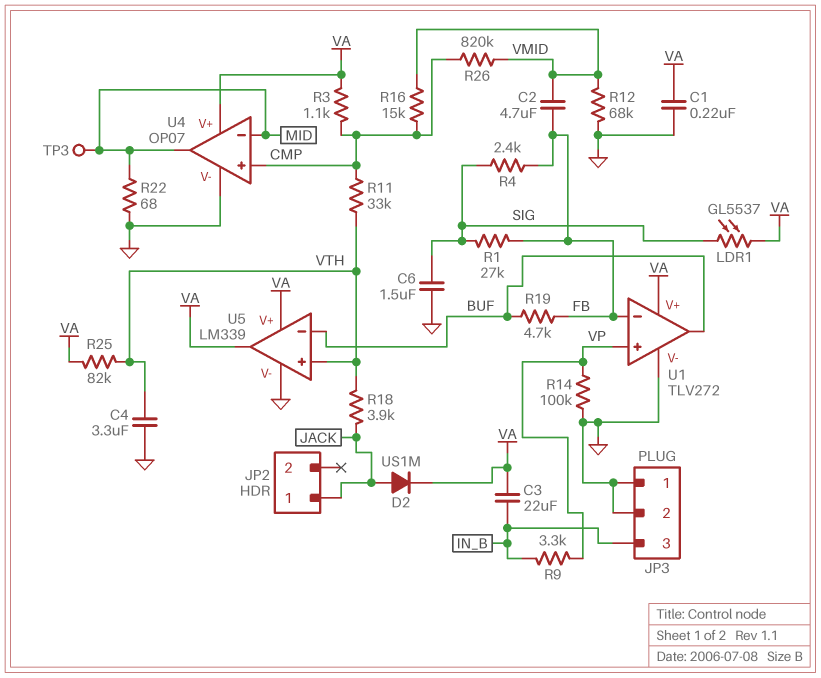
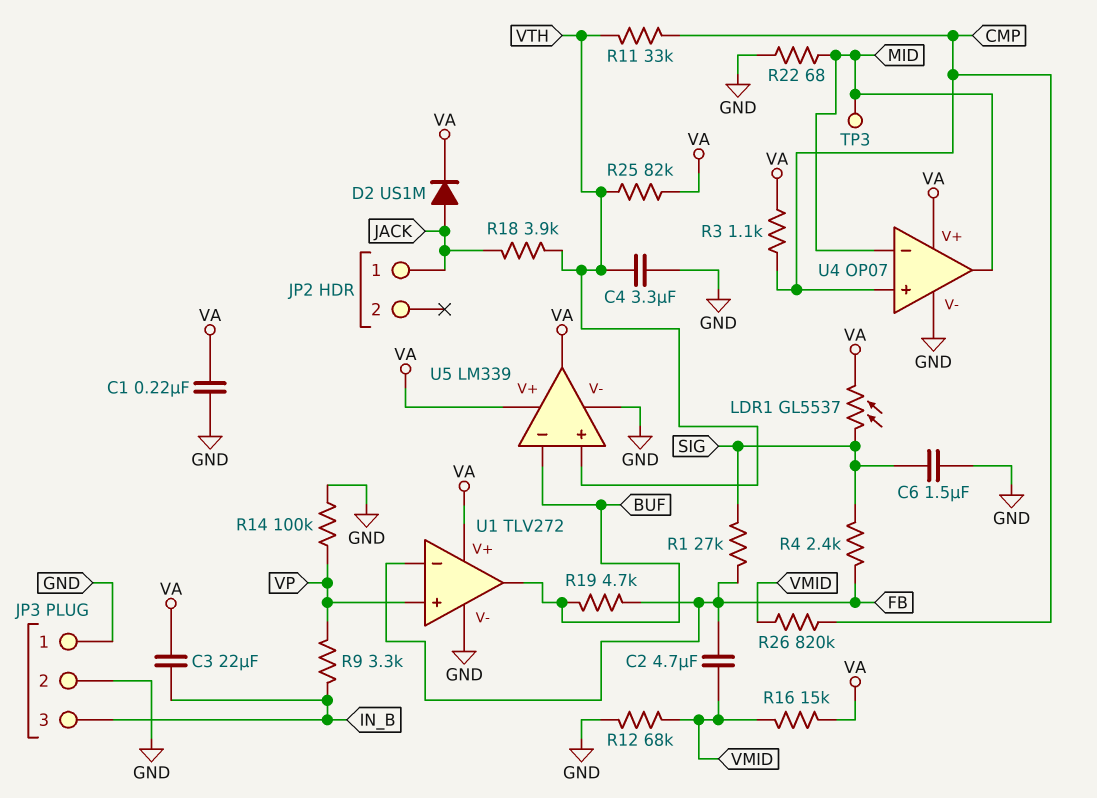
R16: 15k (CMP, VMID) -> 15k (VA, VMID)

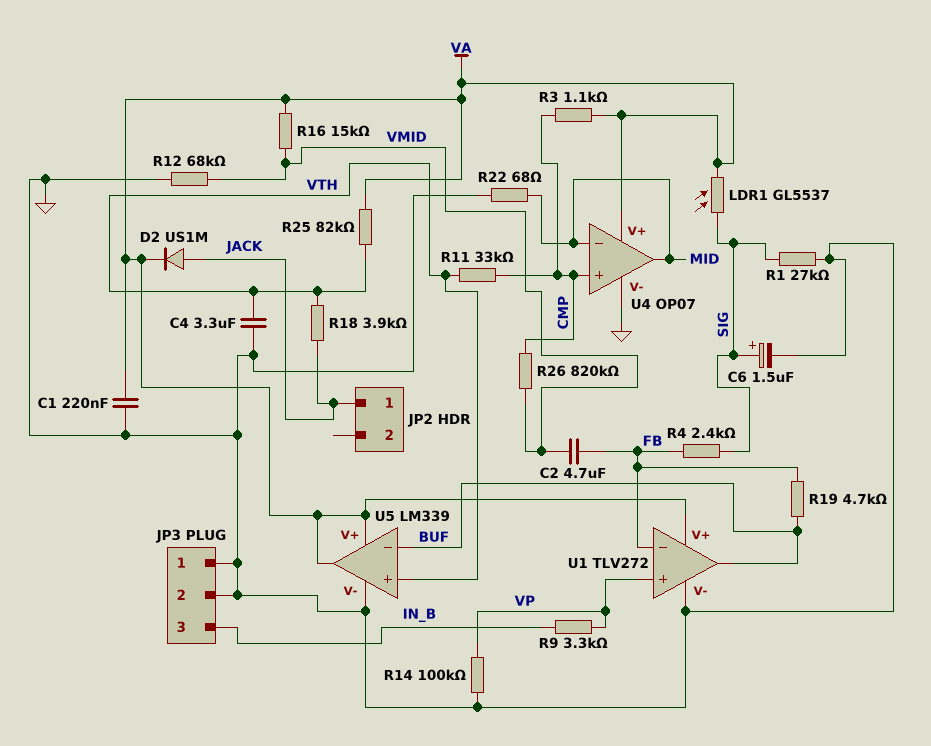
C3: 22uF (IN_B, VA) -> none
C6: 1.5uF (GND, SIG) -> 1.5uF (plus SIG, minus GND)
R1: 27k (FB, SIG) -> 27k (GND, SIG)
TP3: test point (MID) -> none

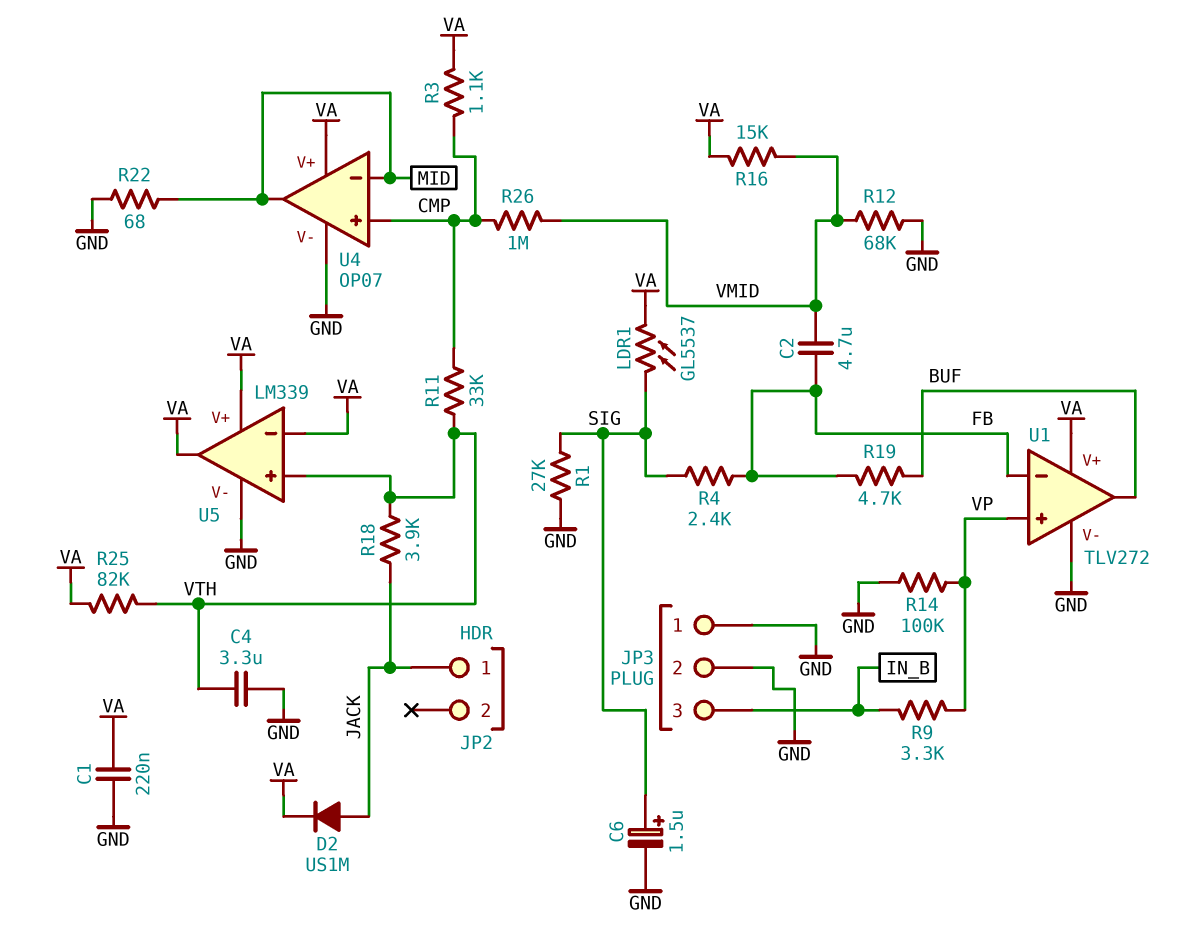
R26: 820k (CMP, VMID) -> 1M (CMP, VMID)
U5 pin in-: BUF -> VA

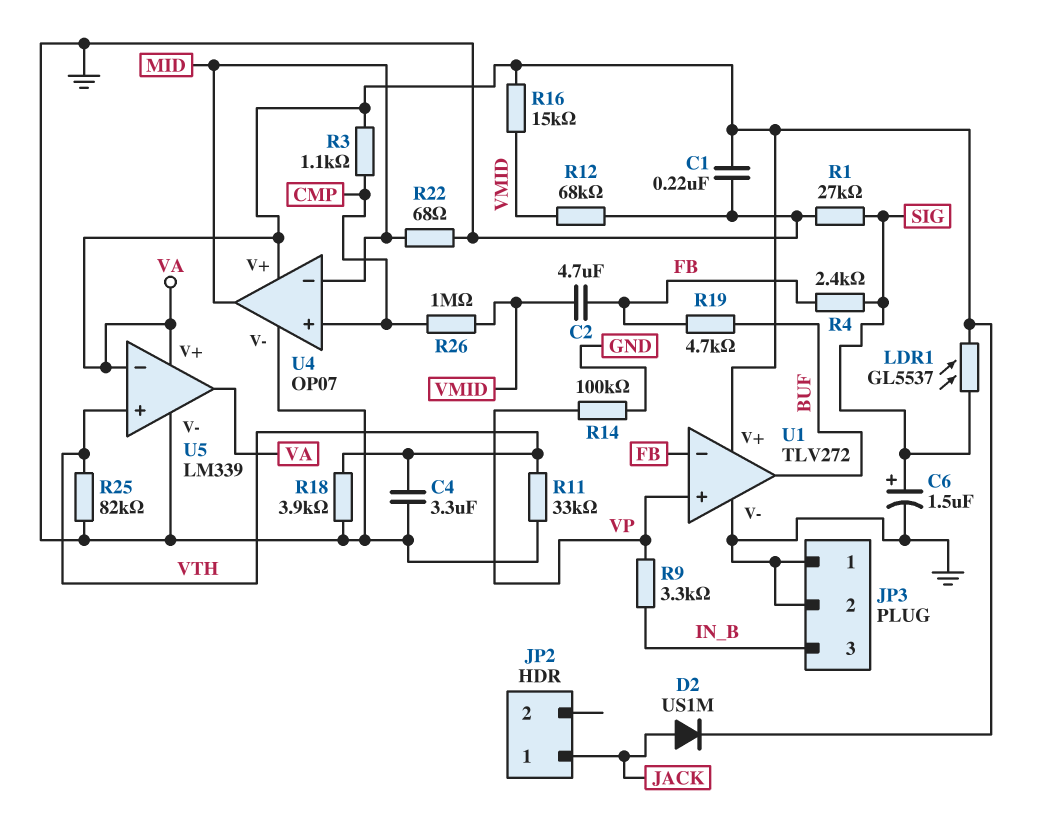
R11: 33k (CMP, VTH) -> 33k (GND, VTH)
R18: 3.9k (JACK, VTH) -> 3.9k (GND, VTH)
R25: 82k (VA, VTH) -> 82k (GND, VTH)

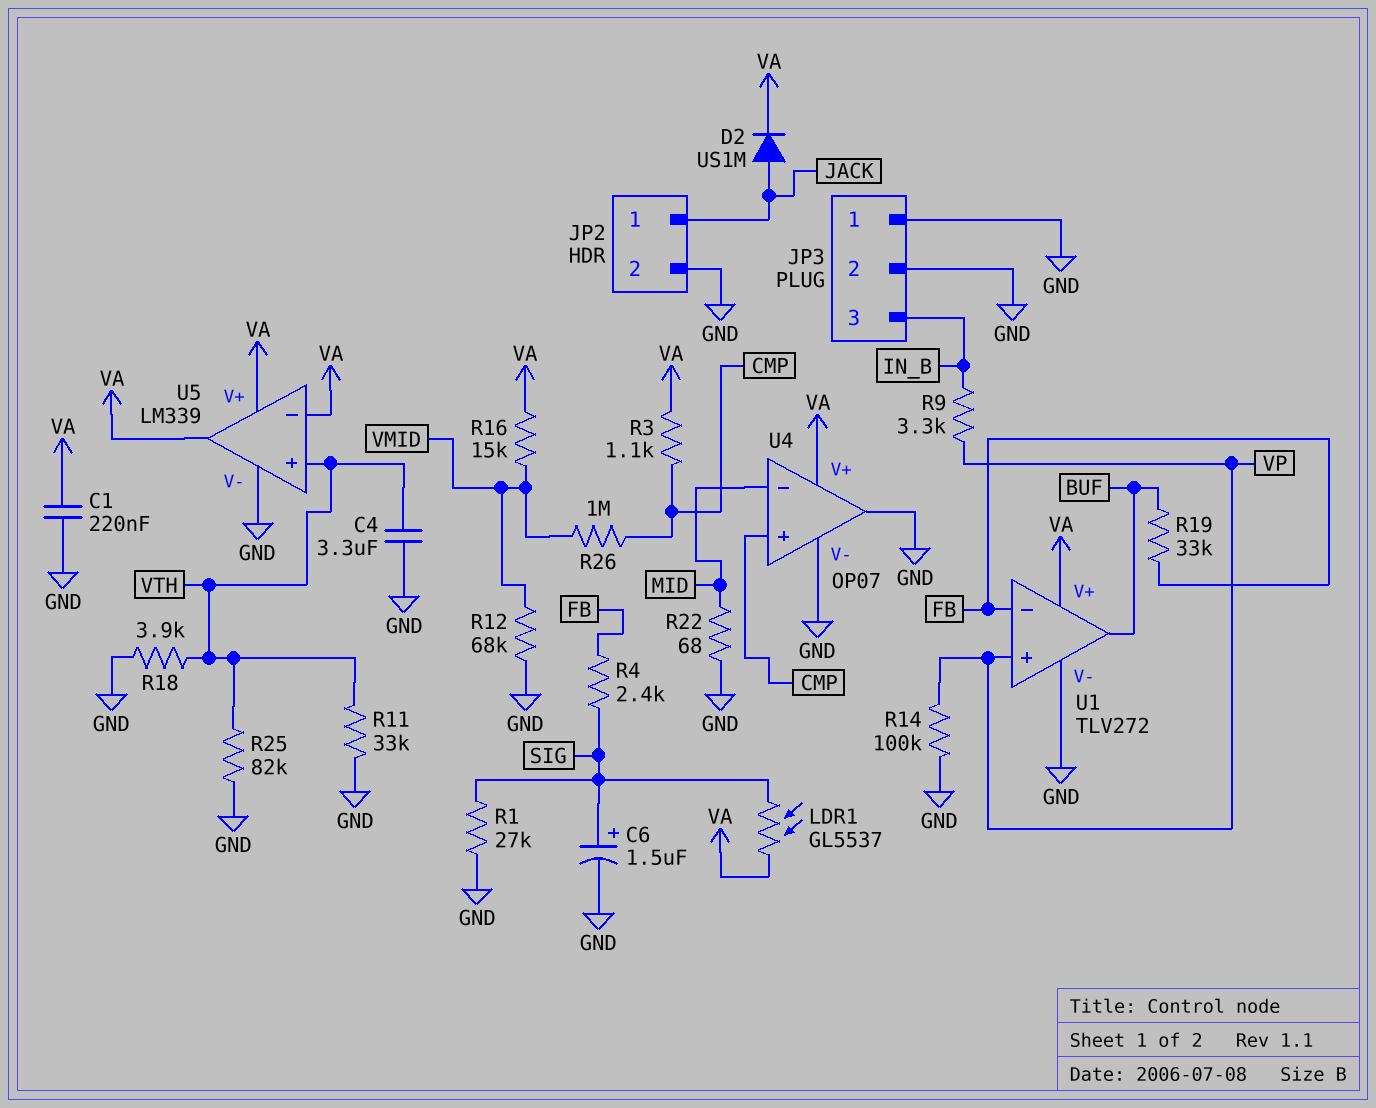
C2: 4.7uF (FB, VMID) -> none
JP2 pin 2: none -> GND
R19: 4.7k (BUF, FB) -> 33k (BUF, FB)
U4 pin out: MID -> GND

